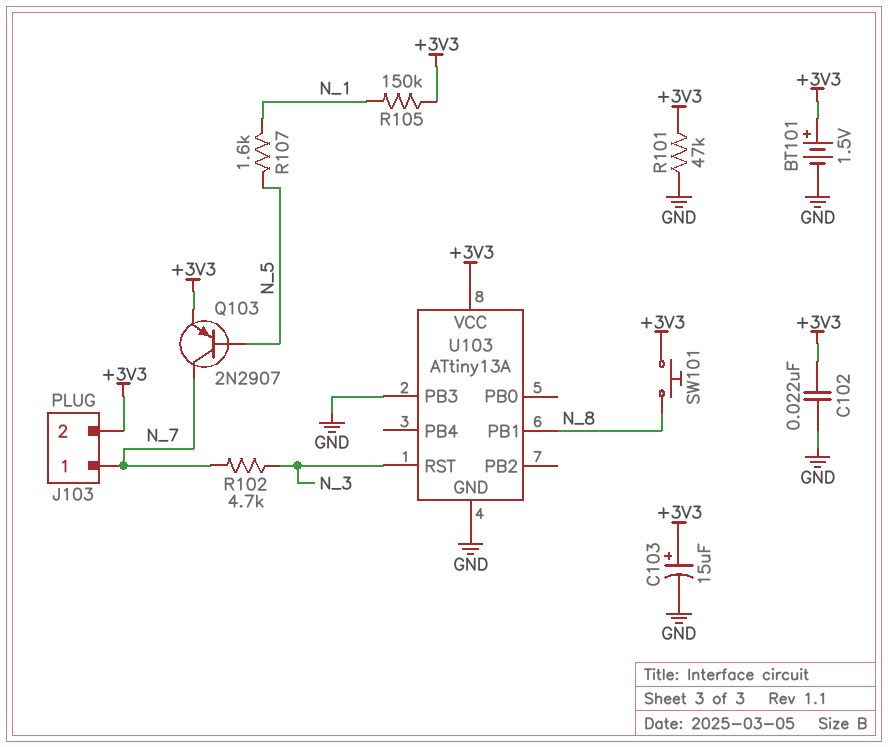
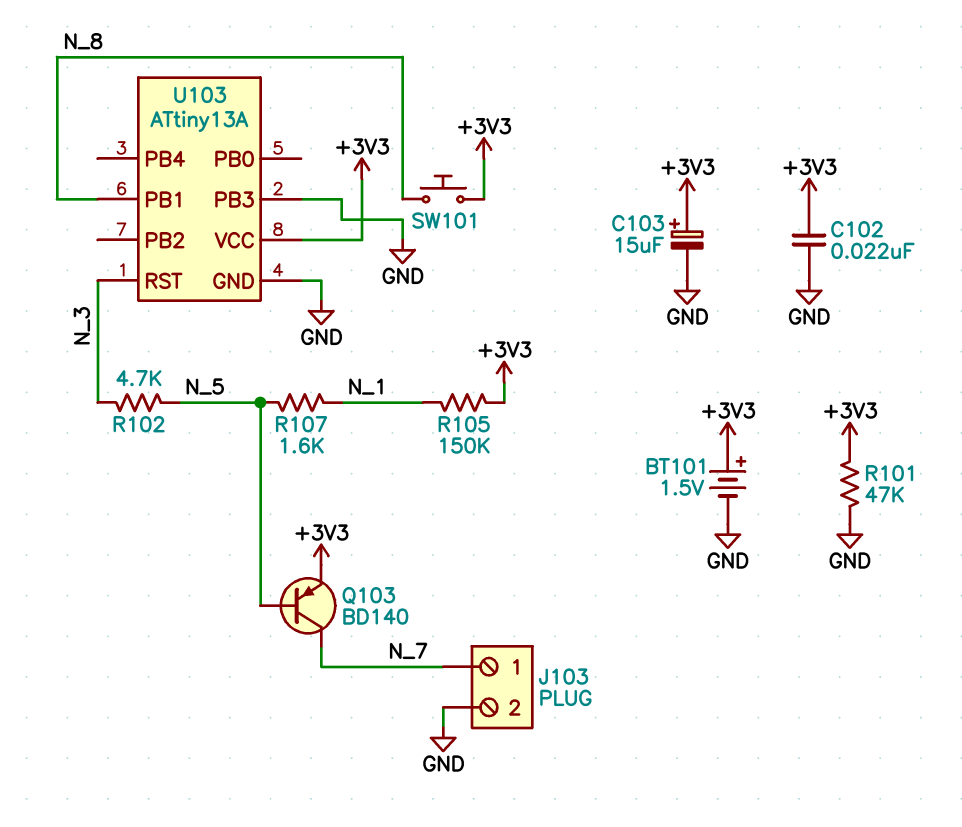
J103 pin 2: +3V3 -> GND
Q103: PNP 2N2907 (B N_5, C N_7, E +3V3) -> PNP BD140 (B N_5, C N_7, E +3V3)
R102: 4.7k (N_3, N_7) -> 4.7k (N_3, N_5)

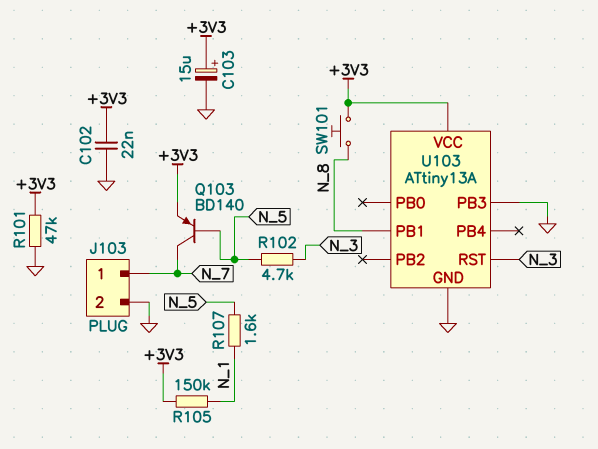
BT101: 1.5V (plus +3V3, minus GND) -> none

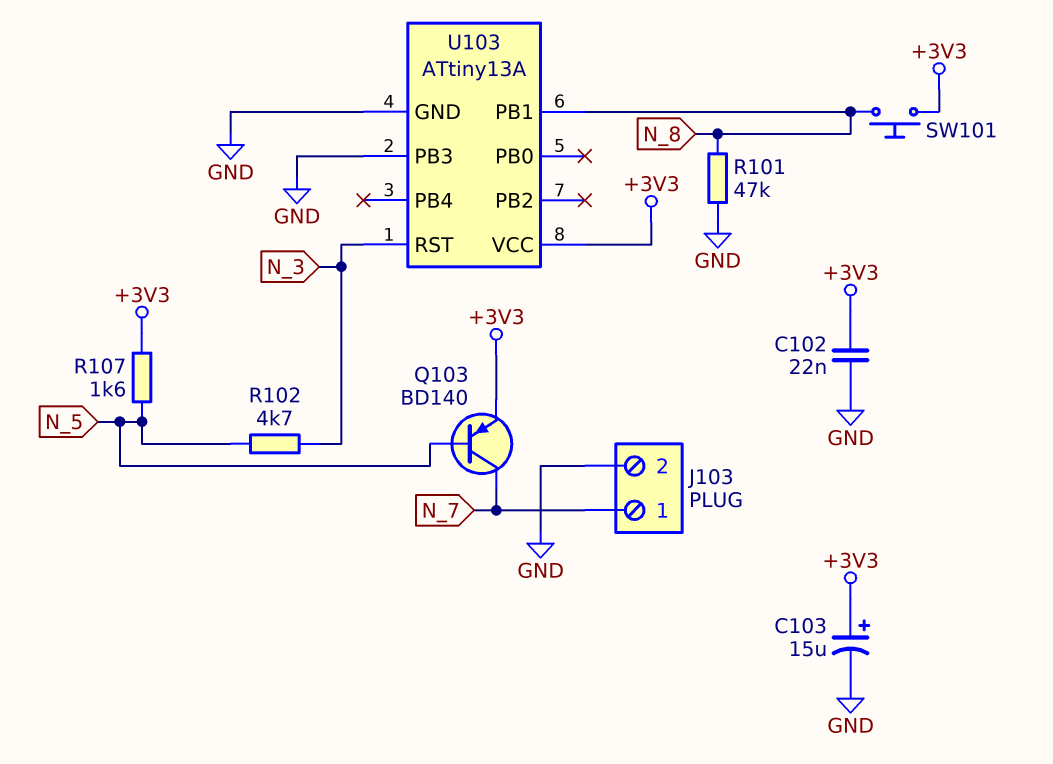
R101: 47k (+3V3, GND) -> 47k (GND, N_8)
R105: 150k (+3V3, N_1) -> none
R107: 1.6k (N_1, N_5) -> 1.6k (+3V3, N_5)

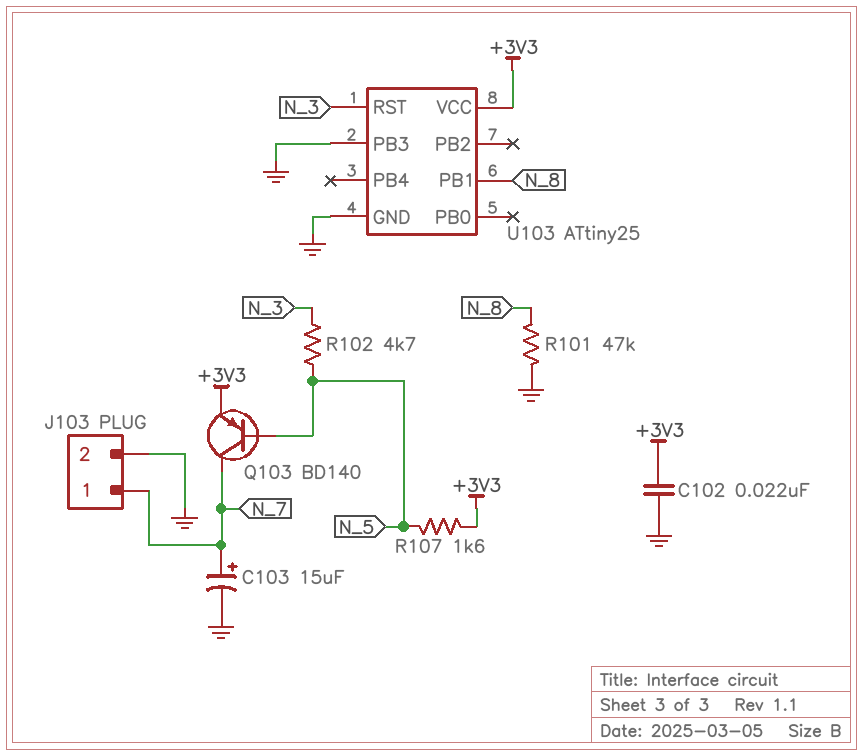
C103: 15uF (plus +3V3, minus GND) -> 15uF (plus N_7, minus GND)
SW101: button (+3V3, N_8) -> none
U103: ATtiny13A -> ATtiny25

